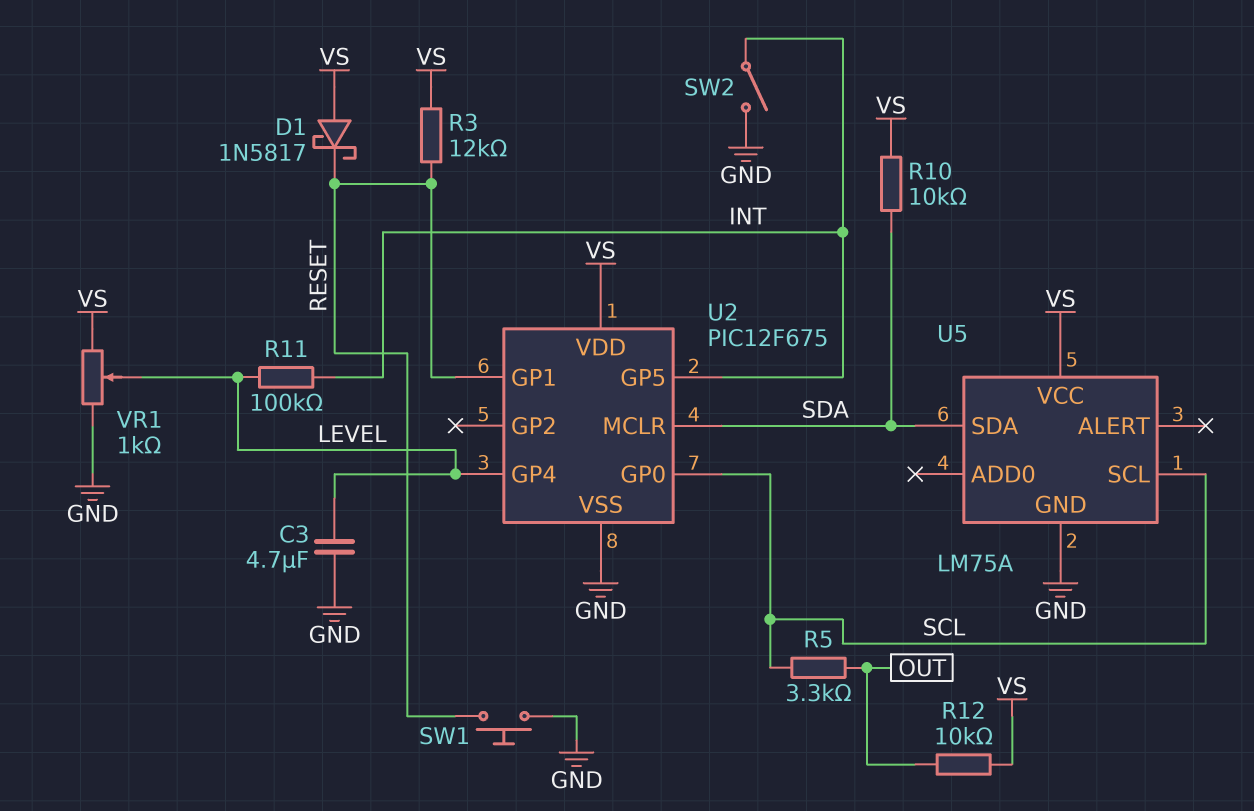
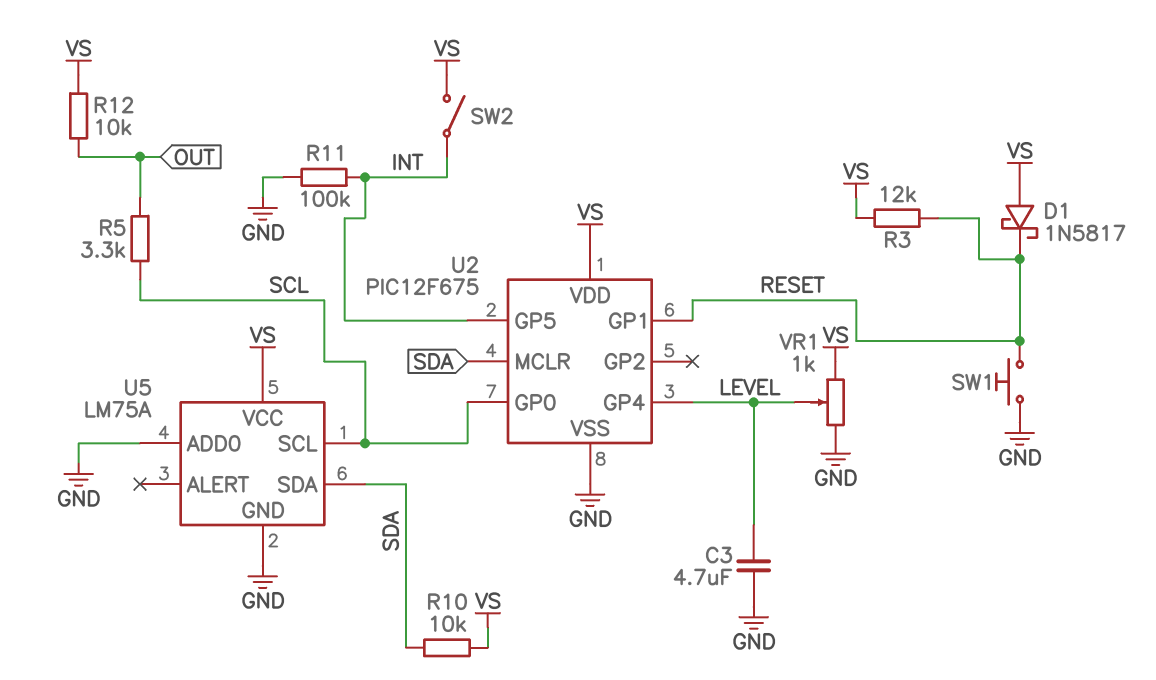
R11: 100k (INT, LEVEL) -> 100k (GND, INT)
SW2: switch (GND, INT) -> switch (INT, VS)
U5 pin ADD0: none -> GND

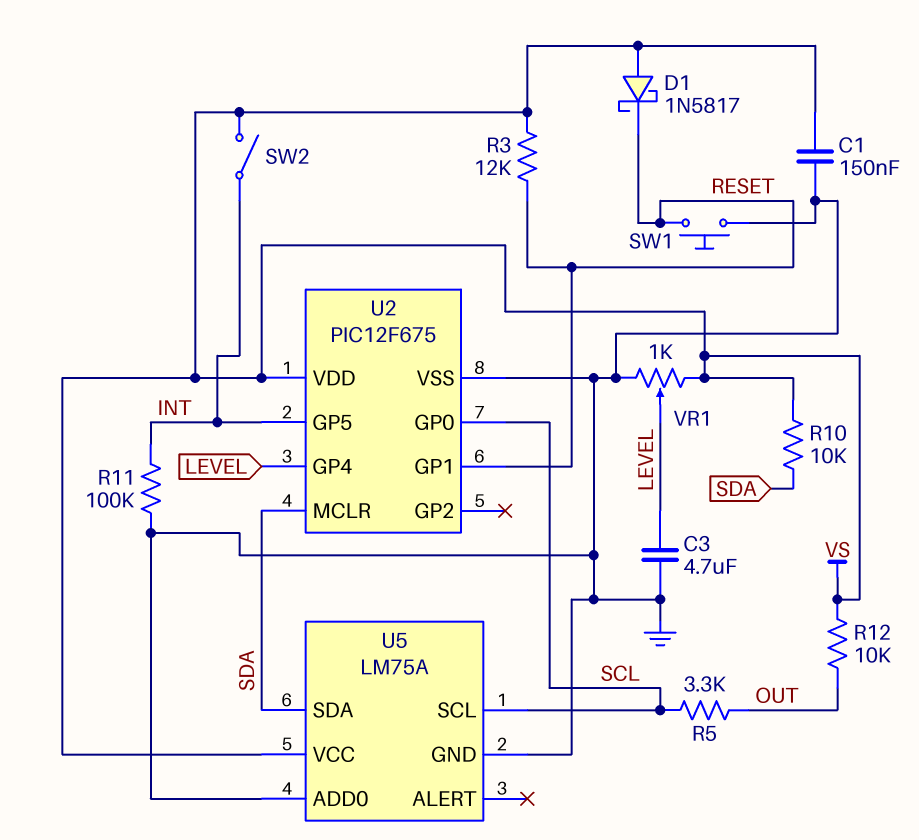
C1: none -> 150nF (GND, VS)

